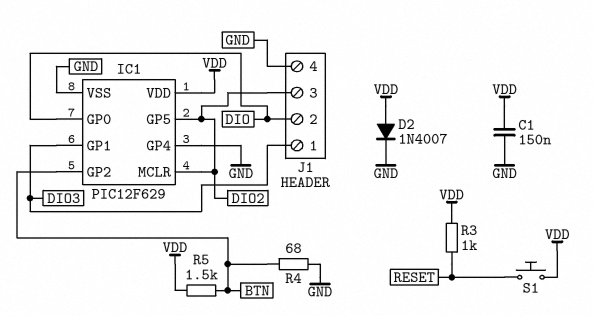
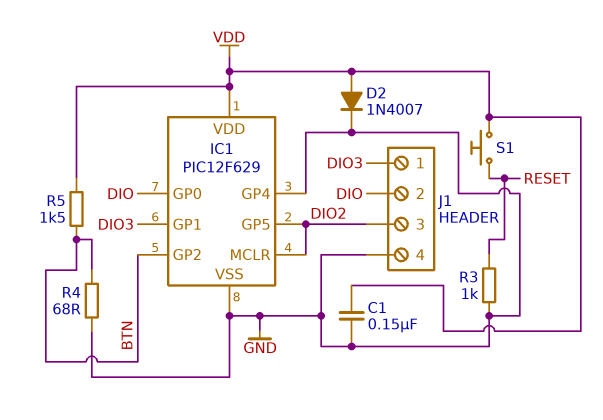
R3: 1k (RESET, VDD) -> 1k (GND, RESET)

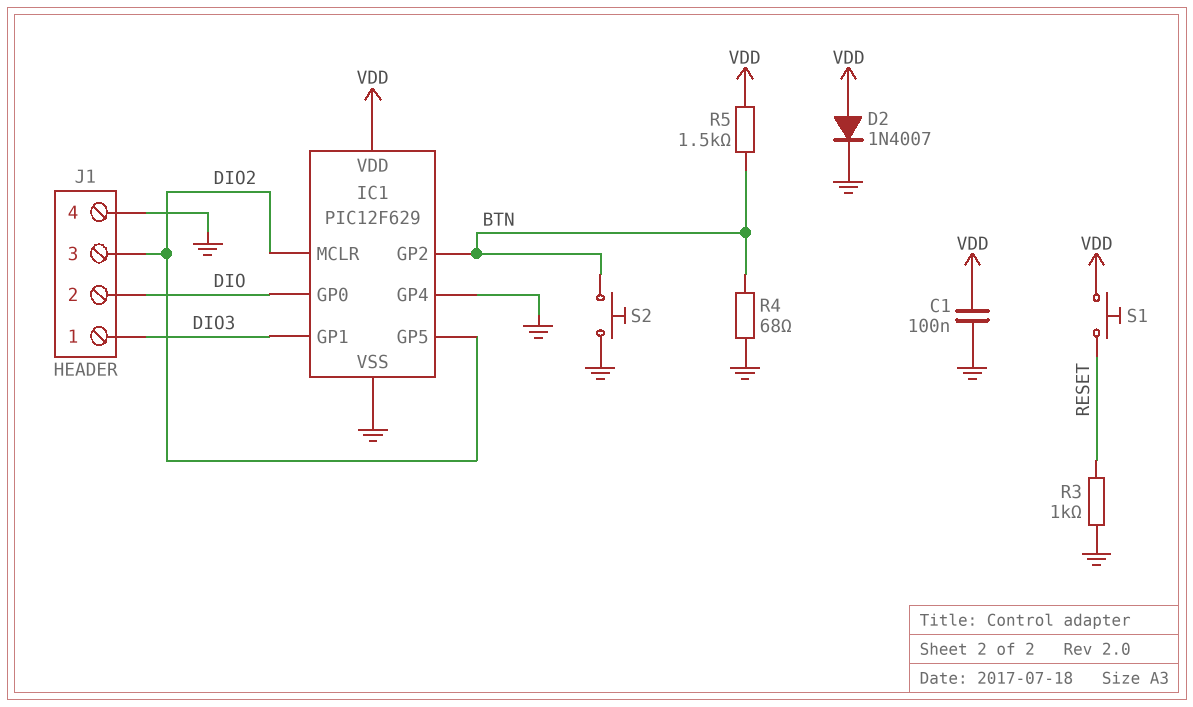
C1: 150nF (GND, VDD) -> 100nF (GND, VDD)
S2: none -> button (BTN, GND)

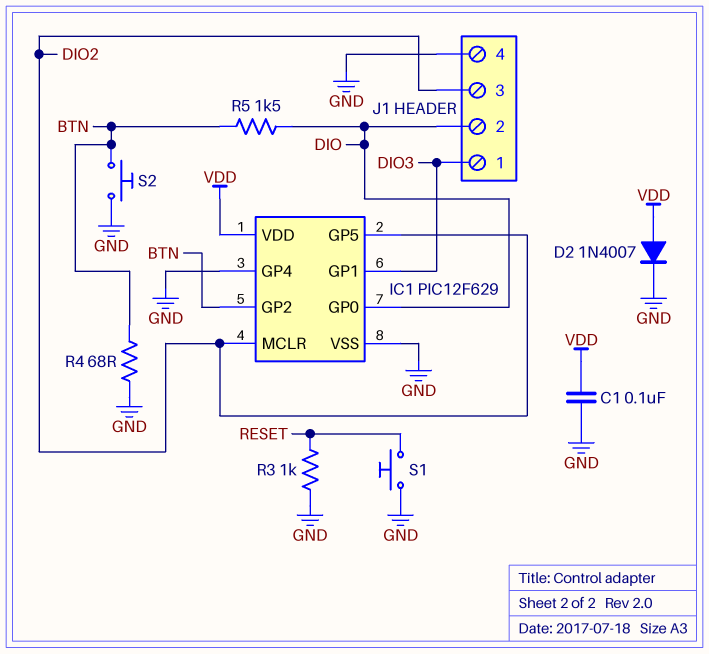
R5: 1.5k (BTN, VDD) -> 1.5k (BTN, DIO)
S1: button (RESET, VDD) -> button (GND, RESET)

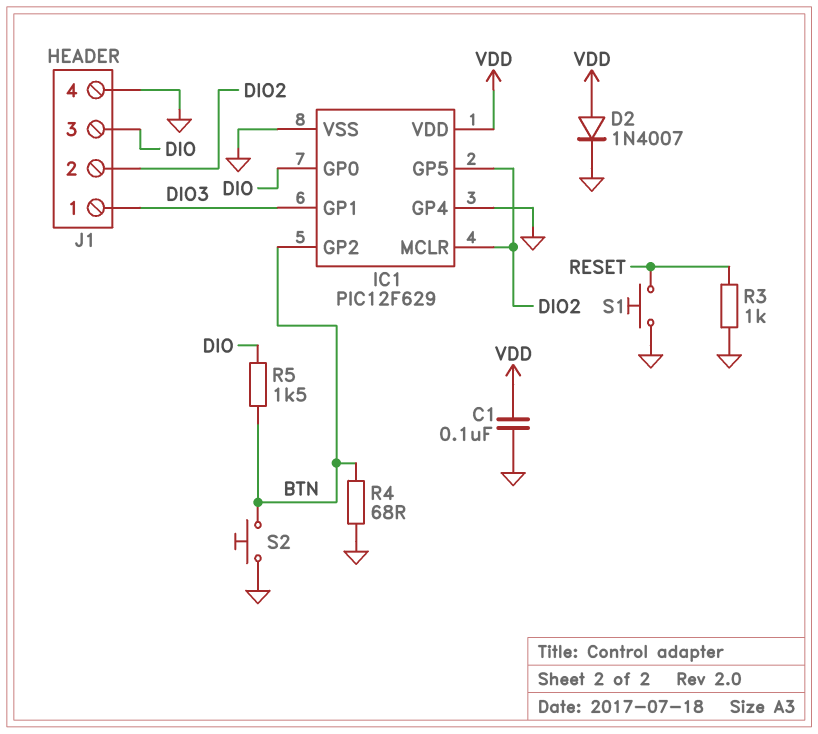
J1 pin 2: DIO -> DIO2
J1 pin 3: DIO2 -> DIO

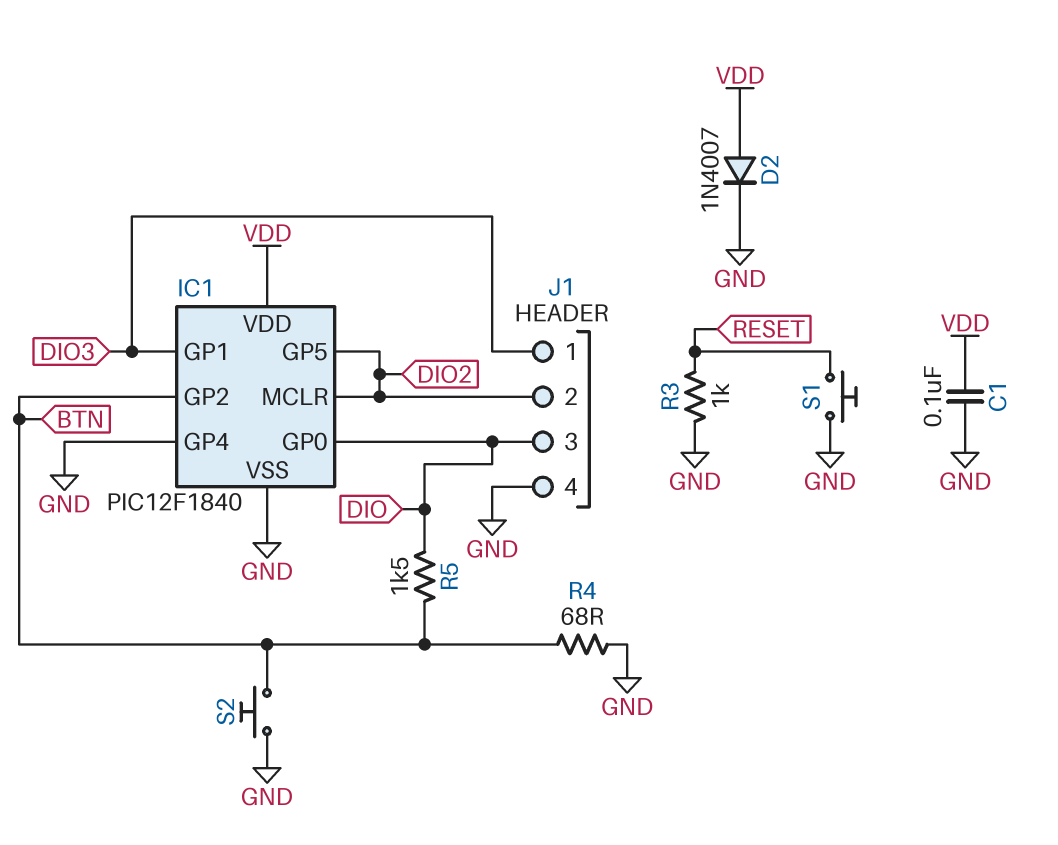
IC1: PIC12F629 -> PIC12F1840

